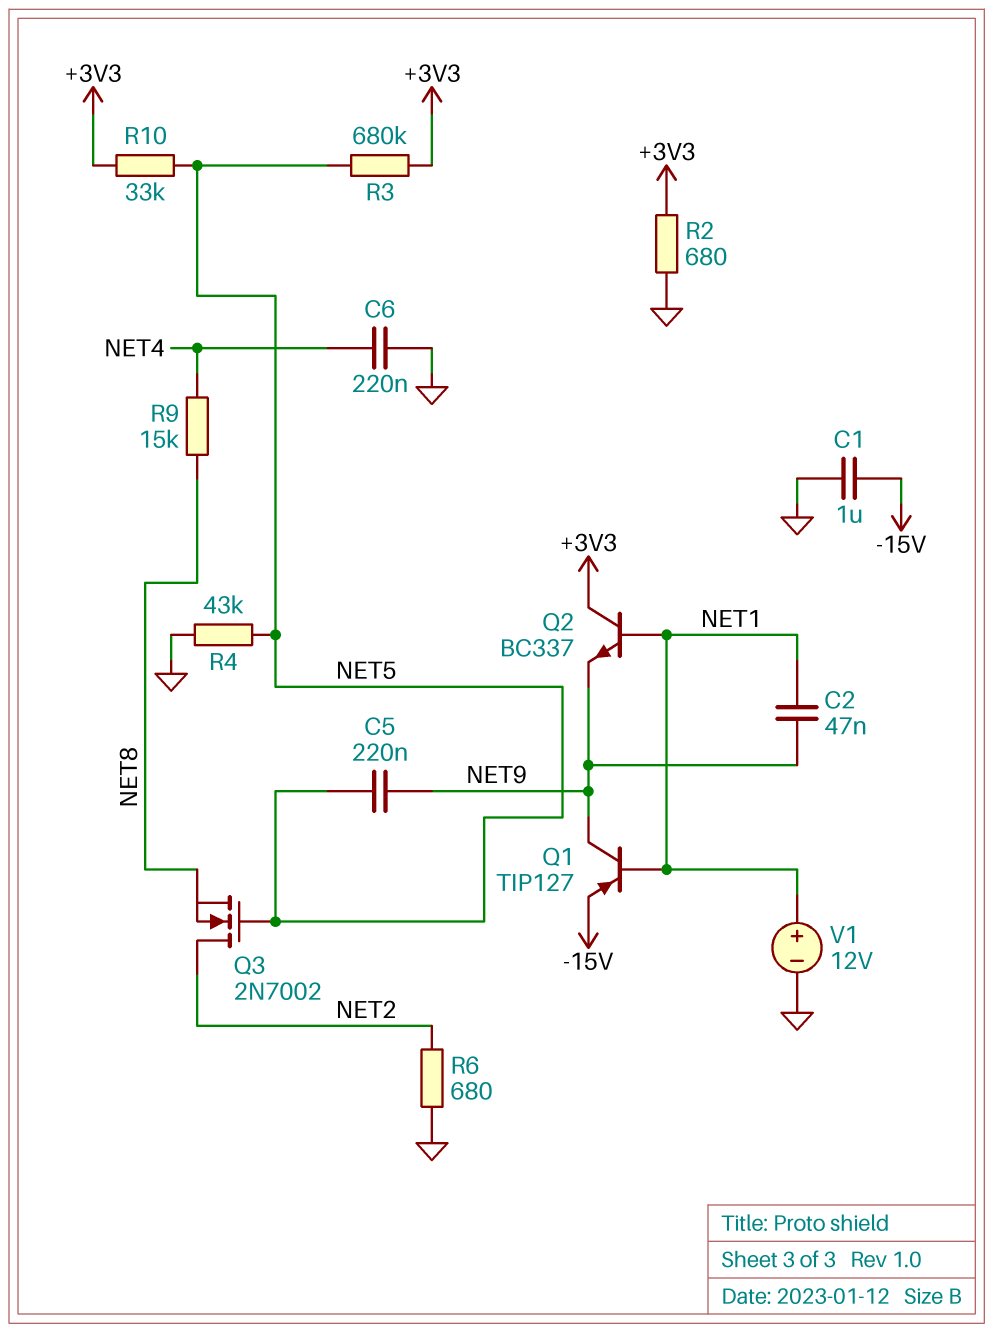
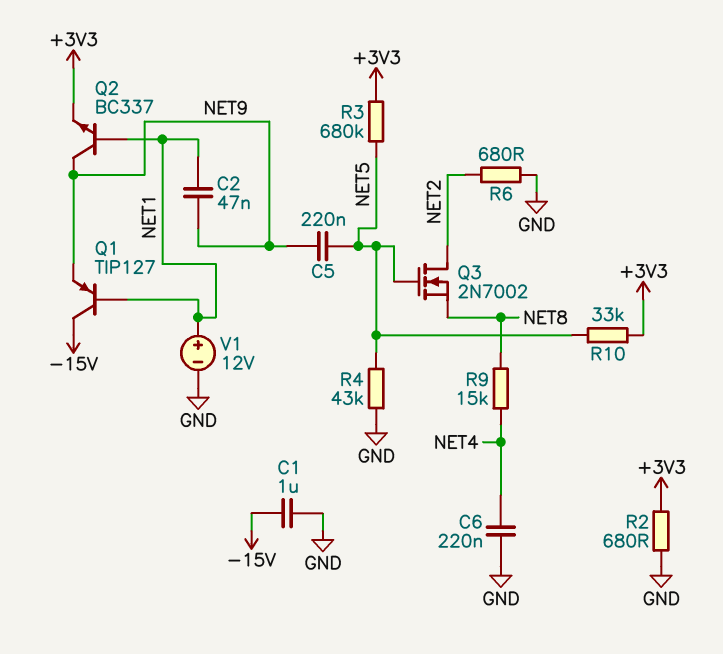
Q1: PNP TIP127 (B NET1, C NET9, E -15V) -> PNP TIP127 (B NET1, C -15V, E NET9)
Q2: NPN BC337 (B NET1, C +3V3, E NET9) -> NPN BC337 (B NET1, C NET9, E +3V3)

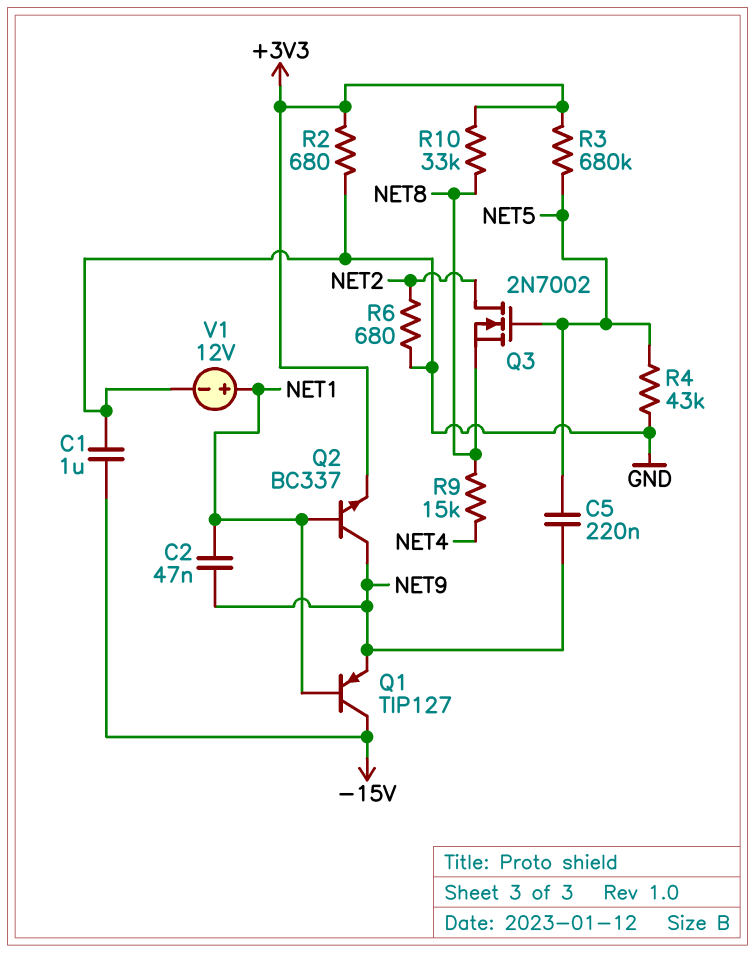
C6: 220nF (GND, NET4) -> none
R10: 33k (+3V3, NET5) -> 33k (+3V3, NET8)

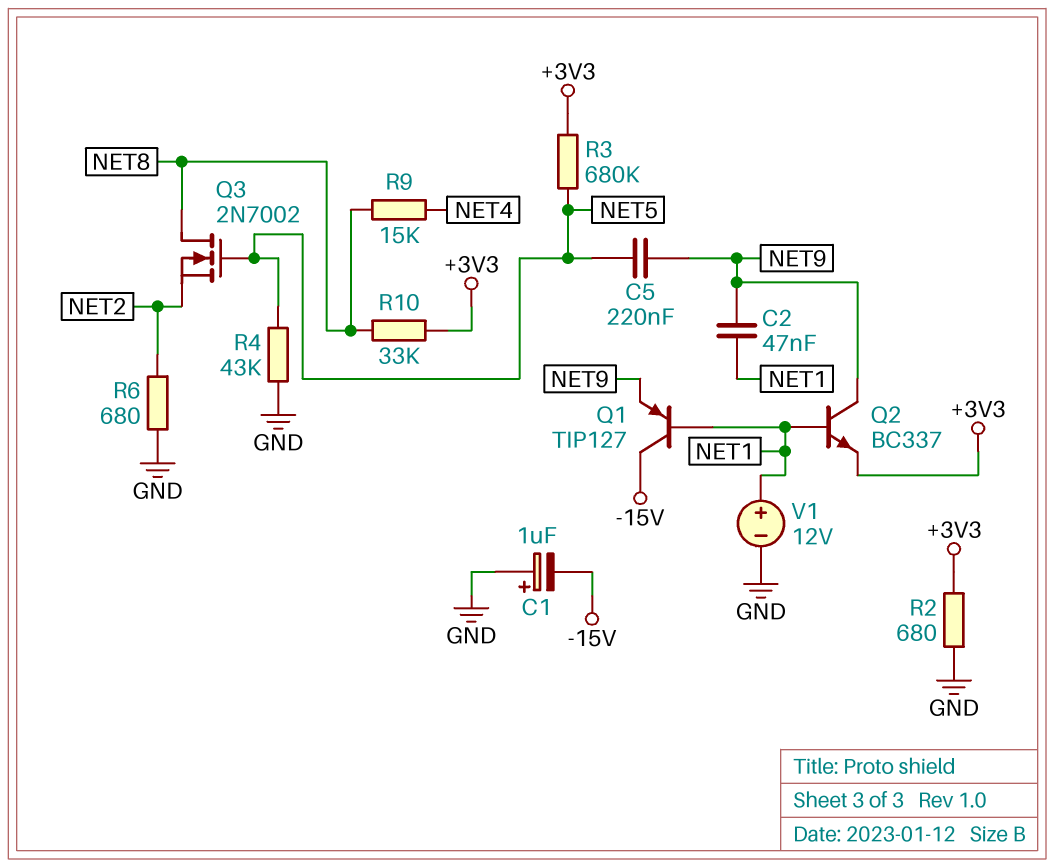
C1: 1uF (-15V, GND) -> 1uF (plus GND, minus -15V)
Q3: NMOS 2N7002 (G NET5, D NET2, S NET8) -> NMOS 2N7002 (G NET5, D NET8, S NET2)

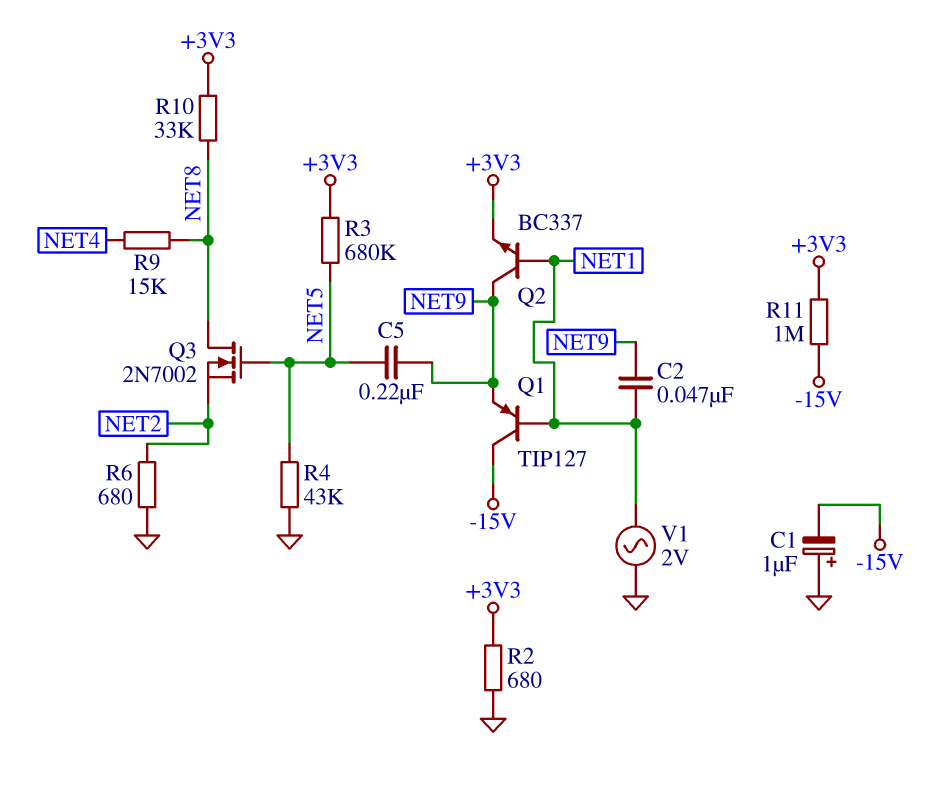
R11: none -> 1M (+3V3, -15V)
V1: 12V (plus NET1, minus GND) -> AC 2V (GND, NET1)

